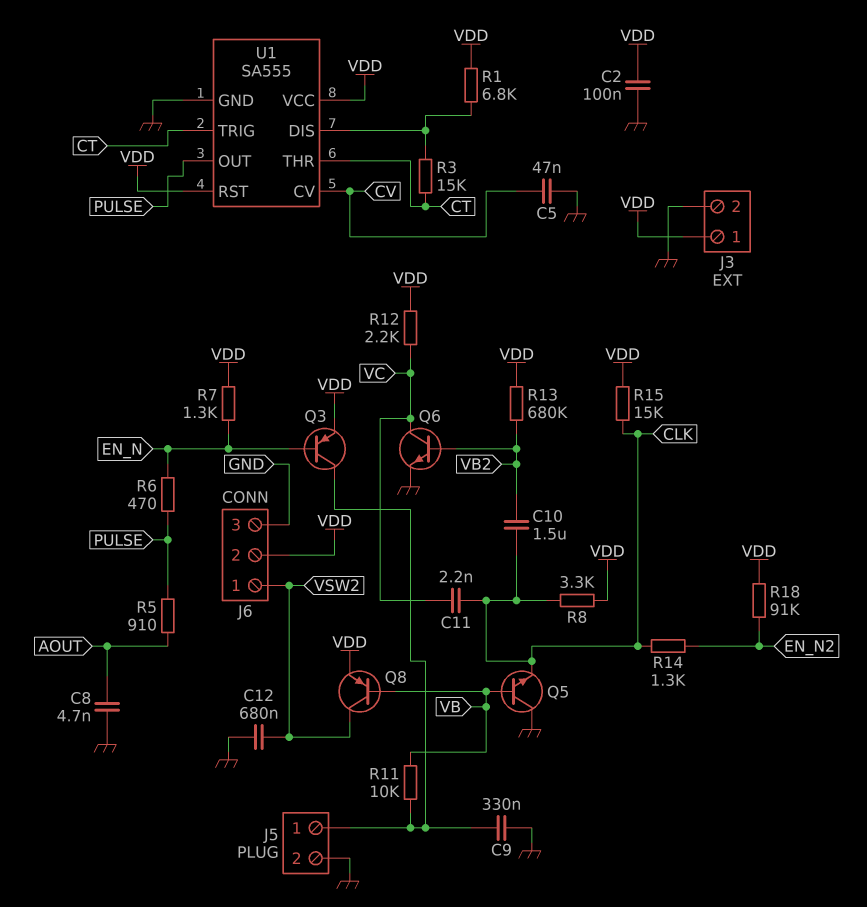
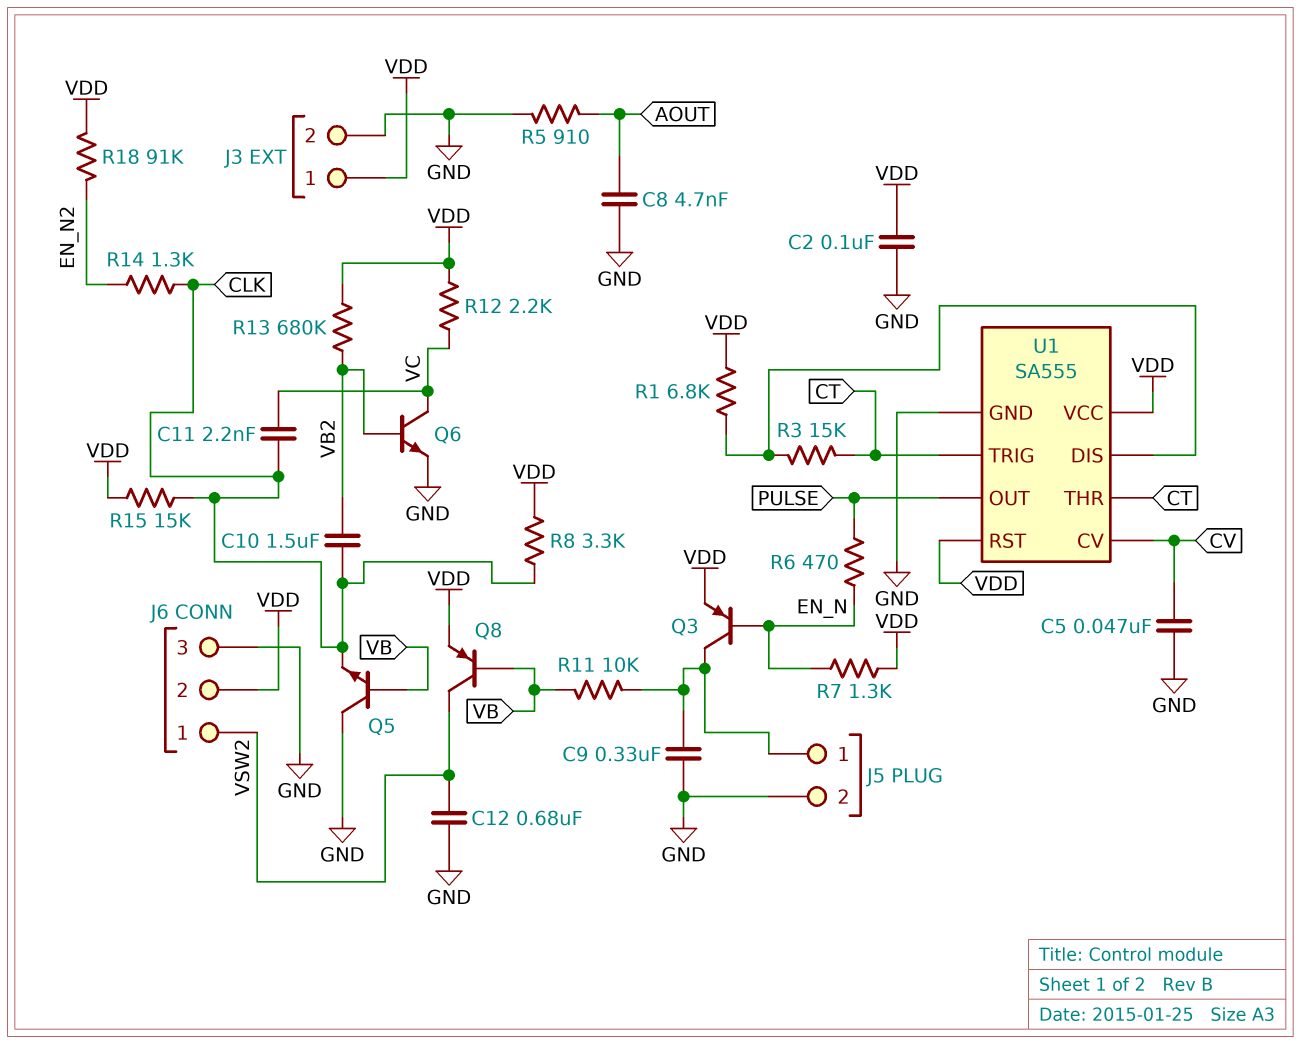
R5: 910 (AOUT, PULSE) -> 910 (AOUT, GND)

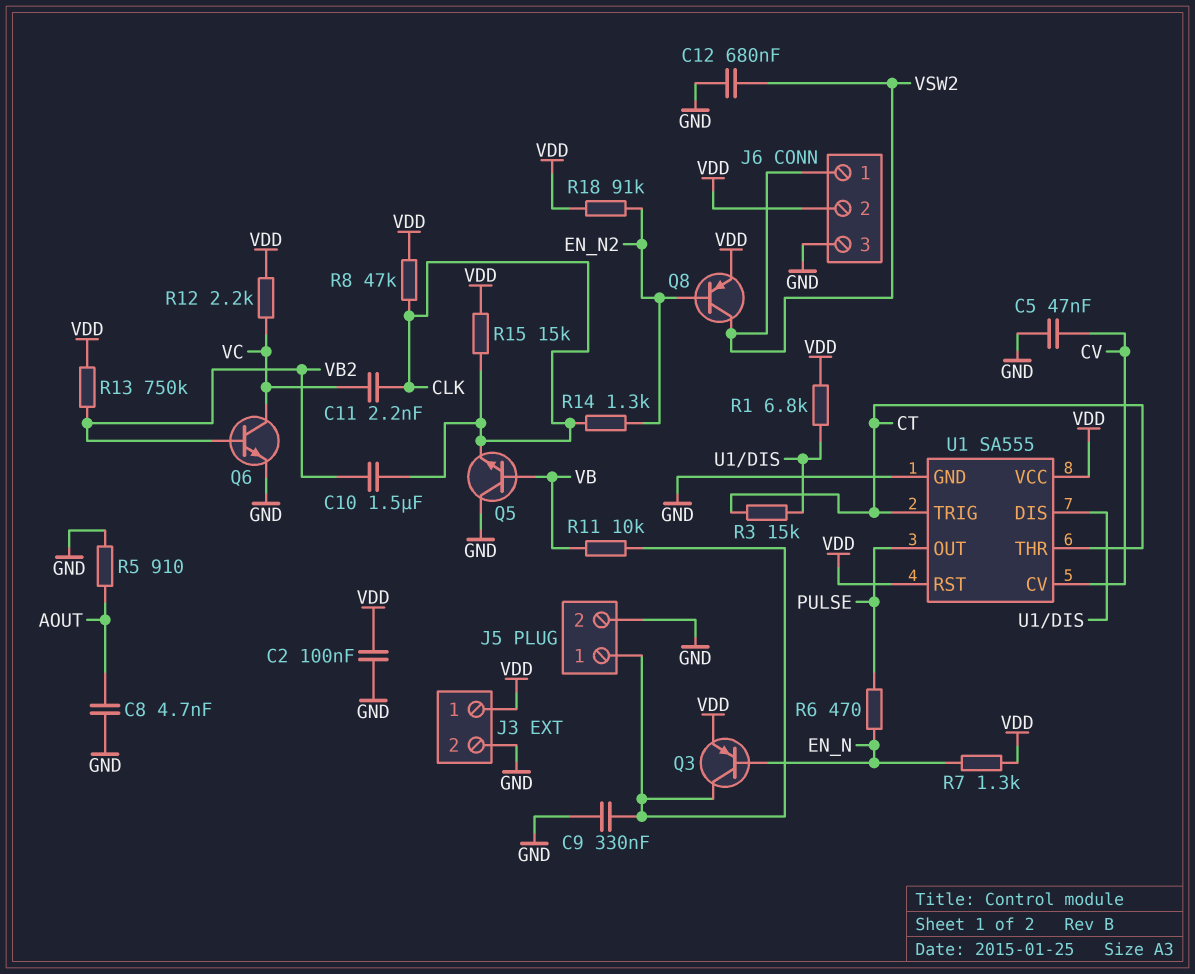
Q8: PNP (B VB, C VSW2, E VDD) -> PNP (B EN_N2, C VSW2, E VDD)
R8: 3.3k (CLK, VDD) -> 47k (CLK, VDD)
R13: 680k (VB2, VDD) -> 750k (VB2, VDD)

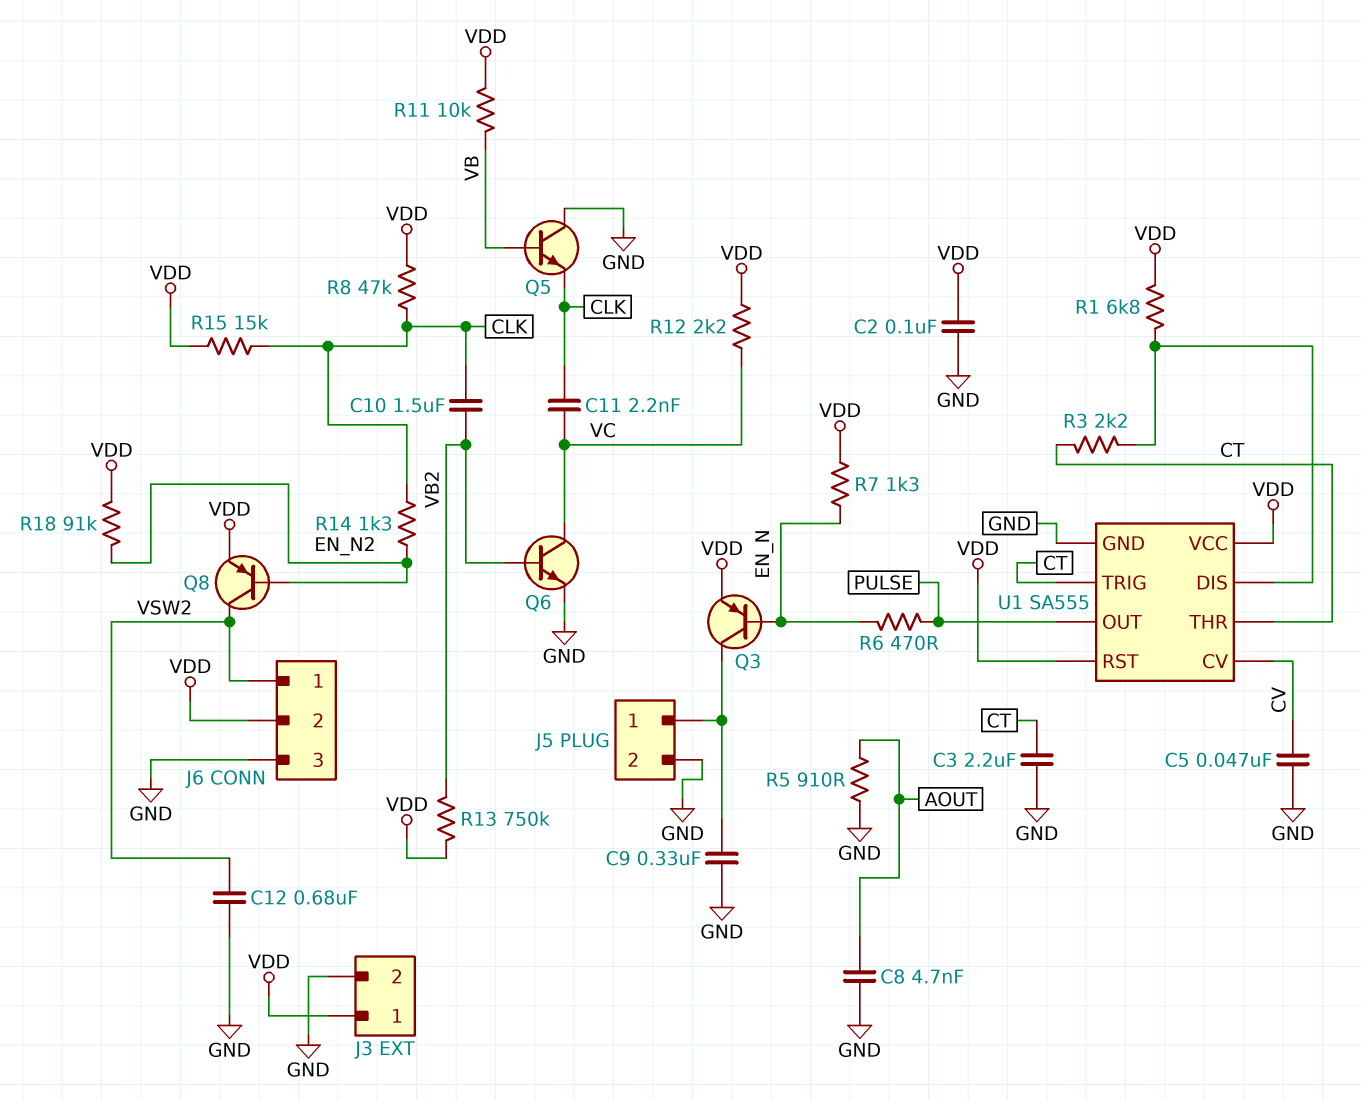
C3: none -> 2.2uF (CT, GND)
R3: 15k (CT, U1/DIS) -> 2.2k (CT, U1/DIS)
R11: 10k (J5/1, VB) -> 10k (VB, VDD)

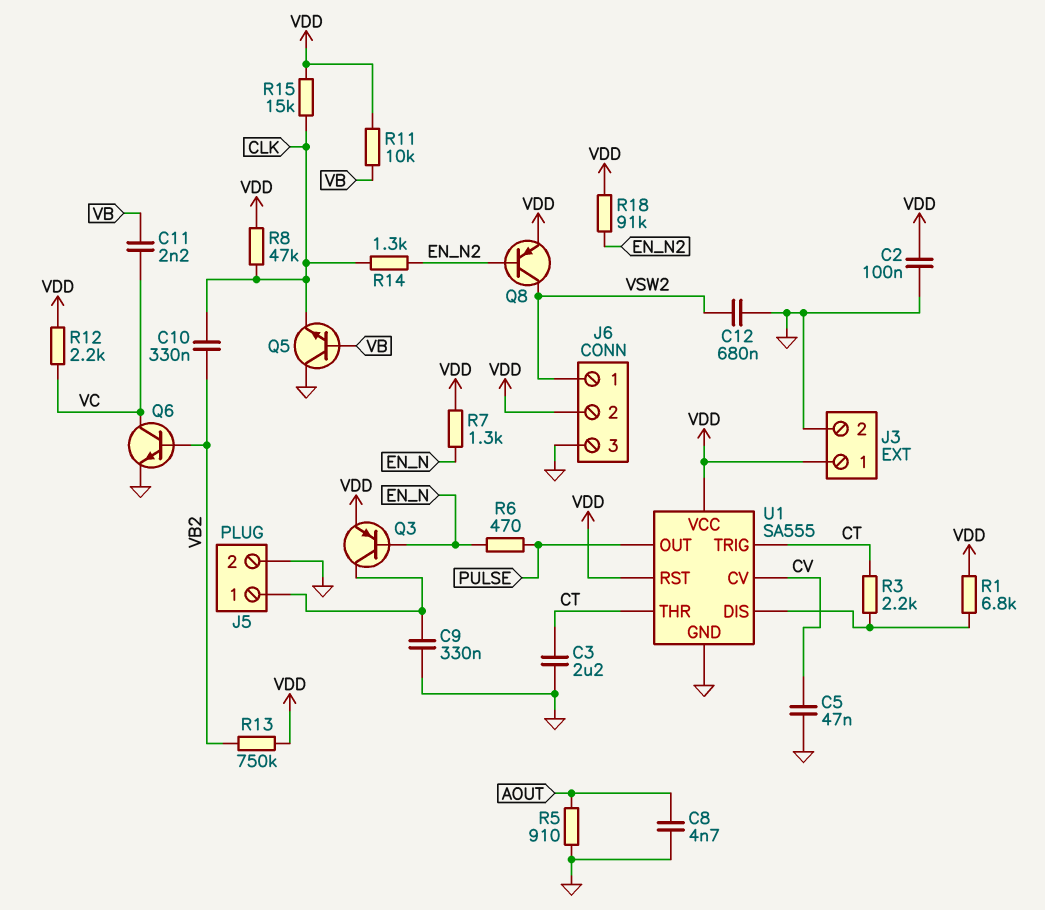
C10: 1.5uF (CLK, VB2) -> 330nF (CLK, VB2)
C11: 2.2nF (CLK, VC) -> 2.2nF (VB, VC)

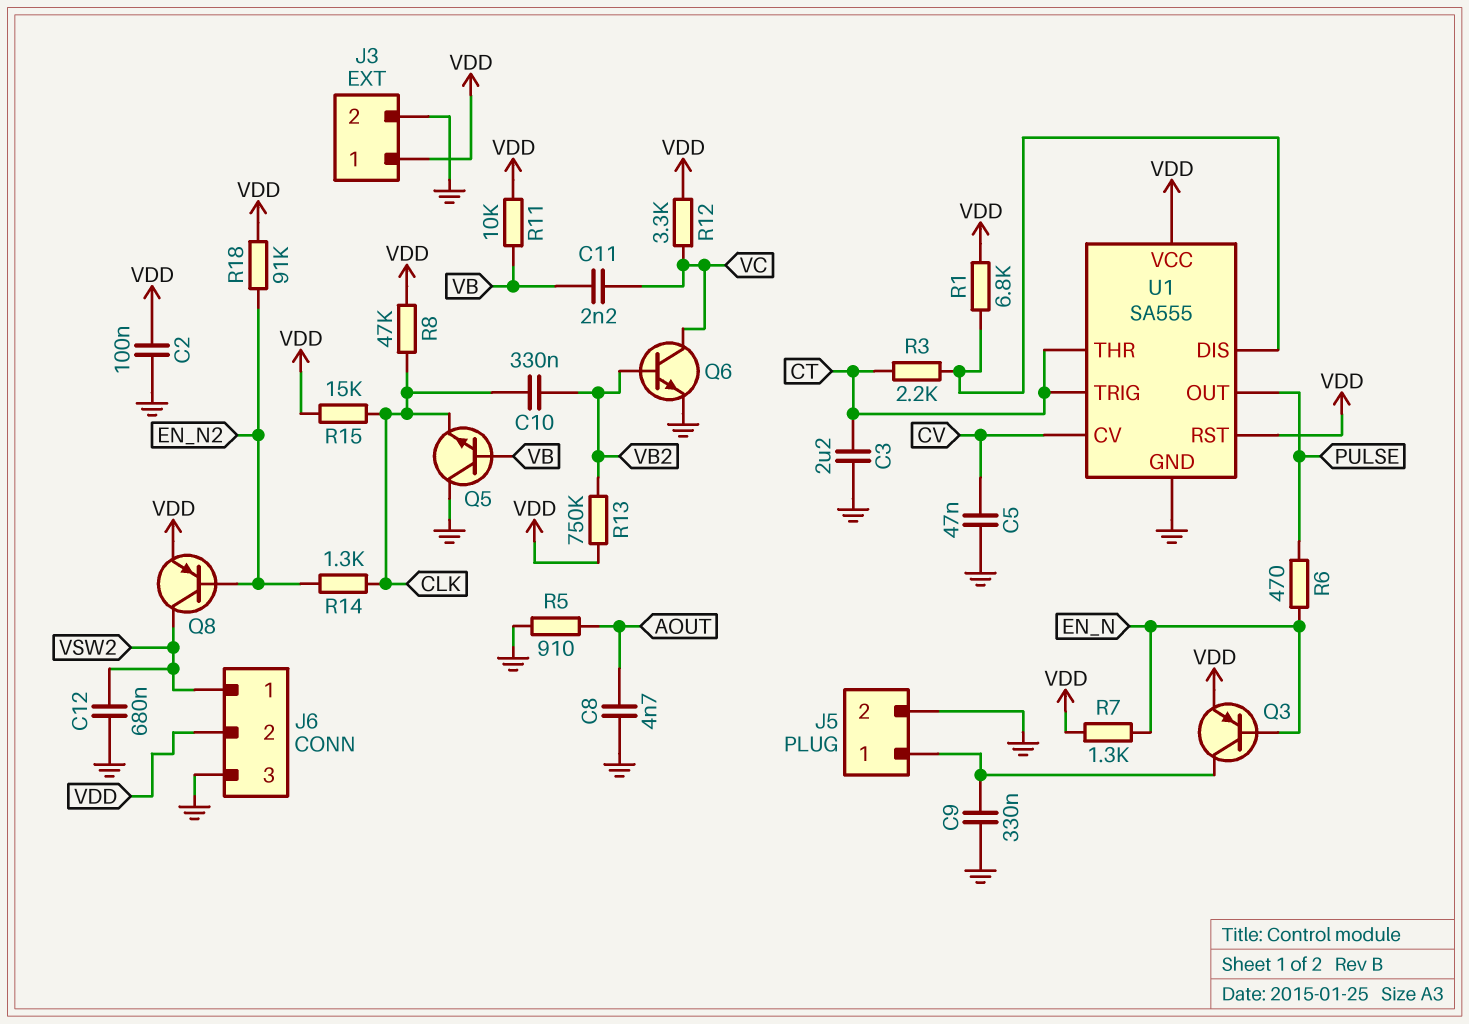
R12: 2.2k (VC, VDD) -> 3.3k (VC, VDD)

